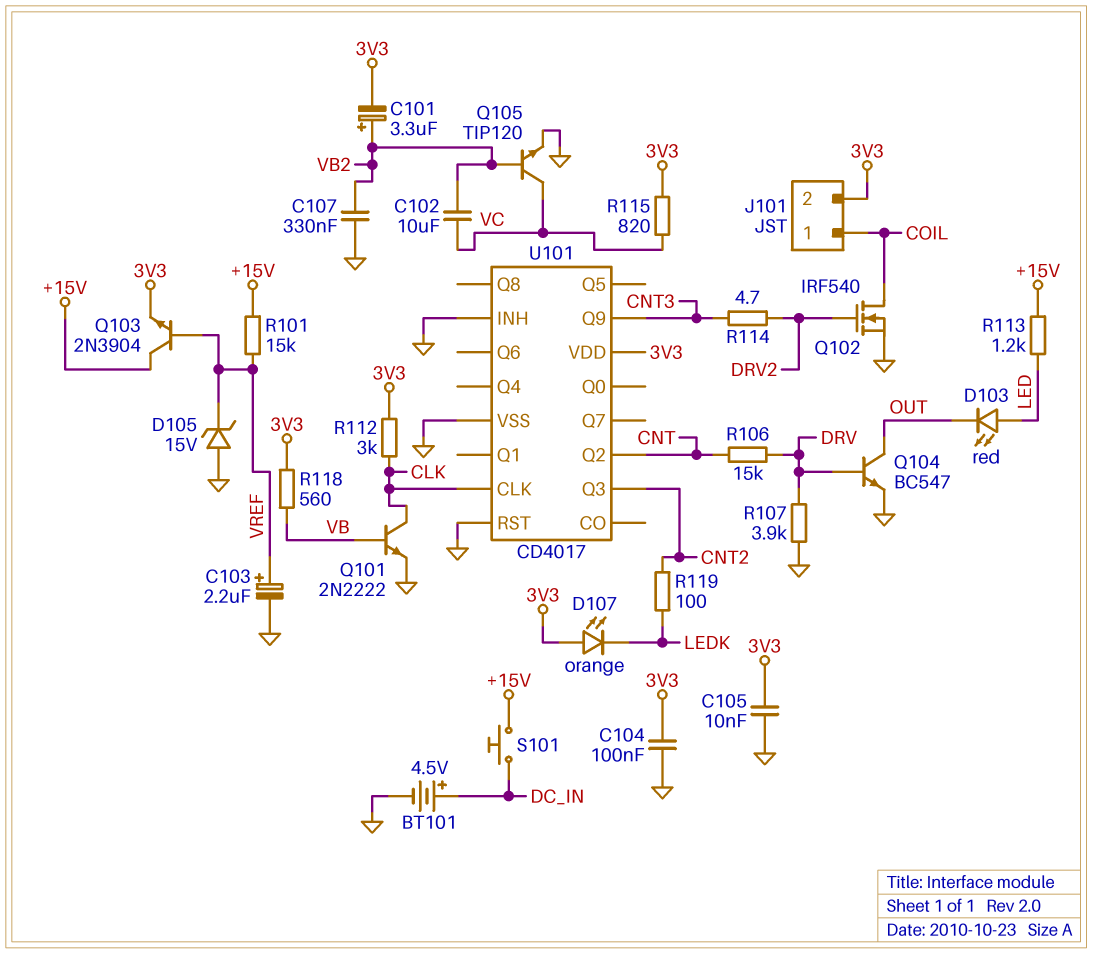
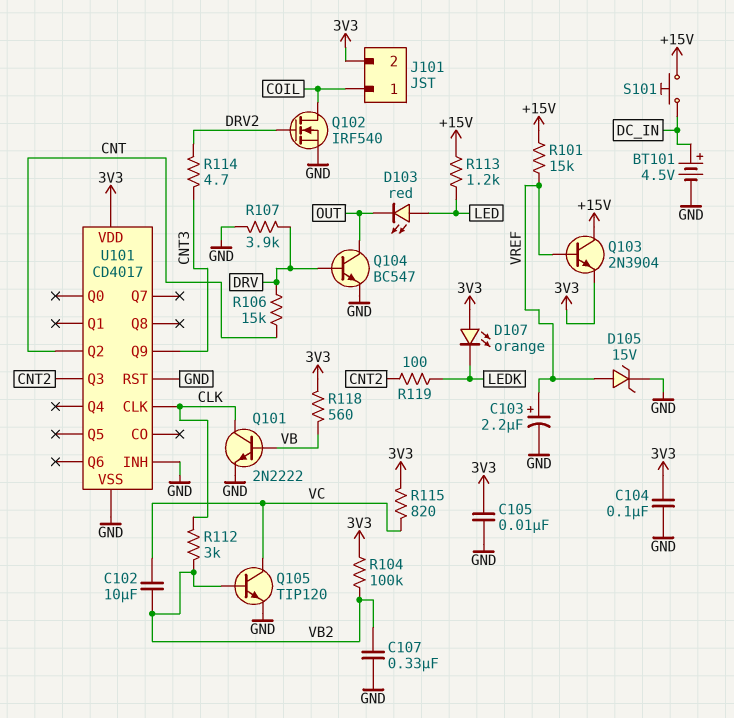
C101: 3.3uF (plus VB2, minus 3V3) -> none
D105: zener 15V (A GND, K VREF) -> zener 15V (A VREF, K GND)
R104: none -> 100k (3V3, VB2)
R112: 3k (3V3, CLK) -> 3k (CLK, VB2)

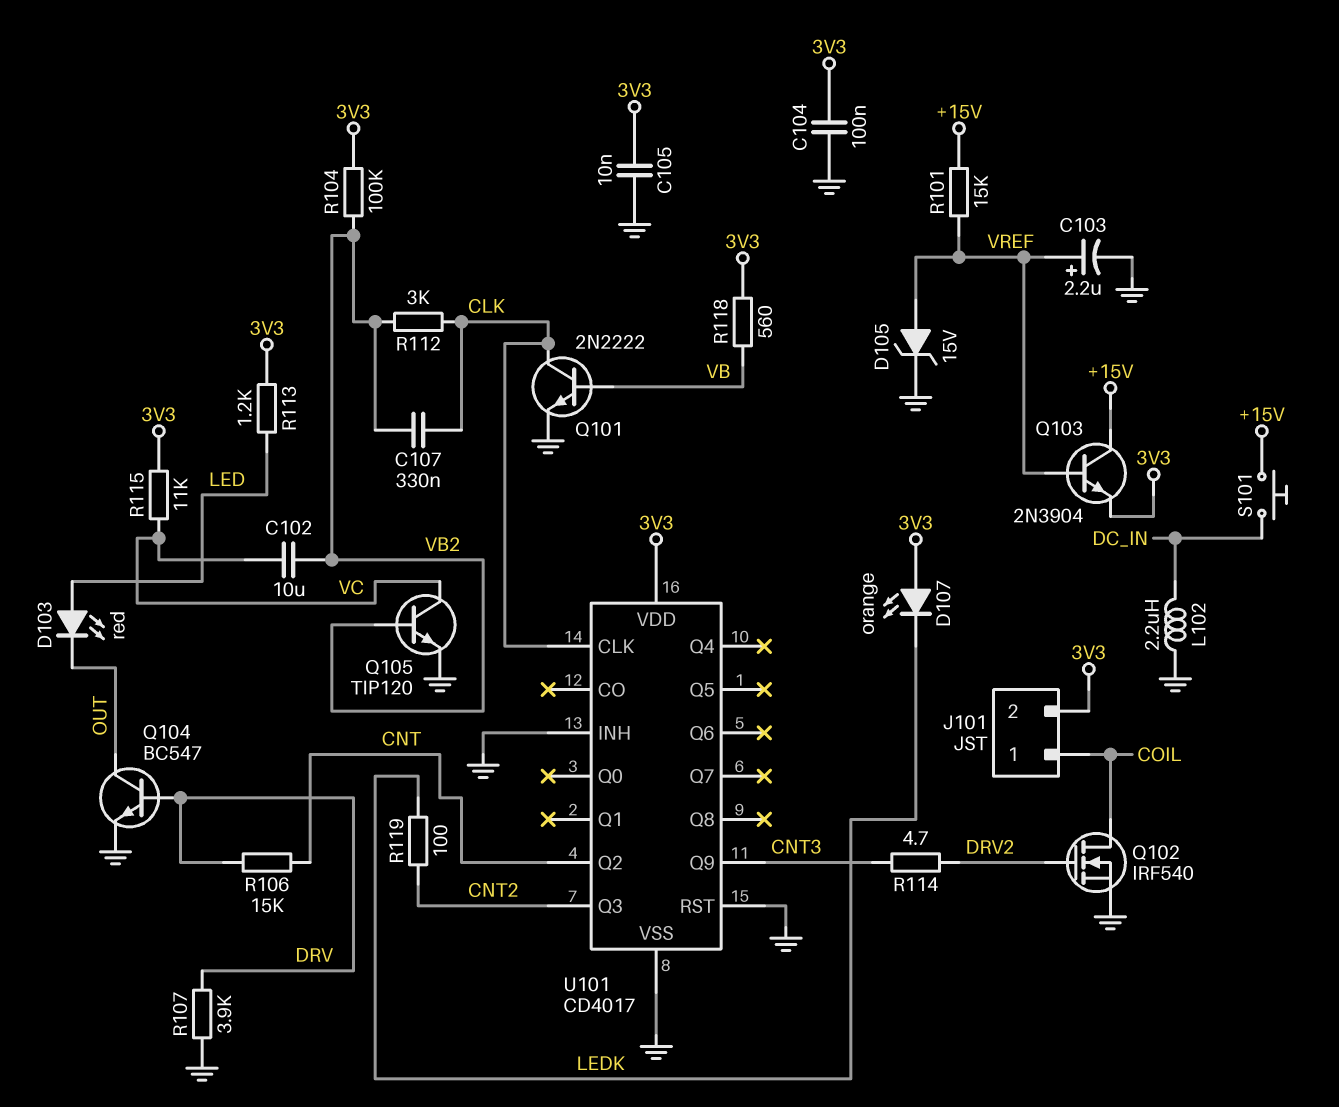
BT101: 4.5V (plus DC_IN, minus GND) -> none
C107: 330nF (GND, VB2) -> 330nF (CLK, VB2)
L102: none -> 2.2uH (DC_IN, GND)
R113: 1.2k (+15V, LED) -> 1.2k (3V3, LED)
R115: 820 (3V3, VC) -> 11k (3V3, VC)

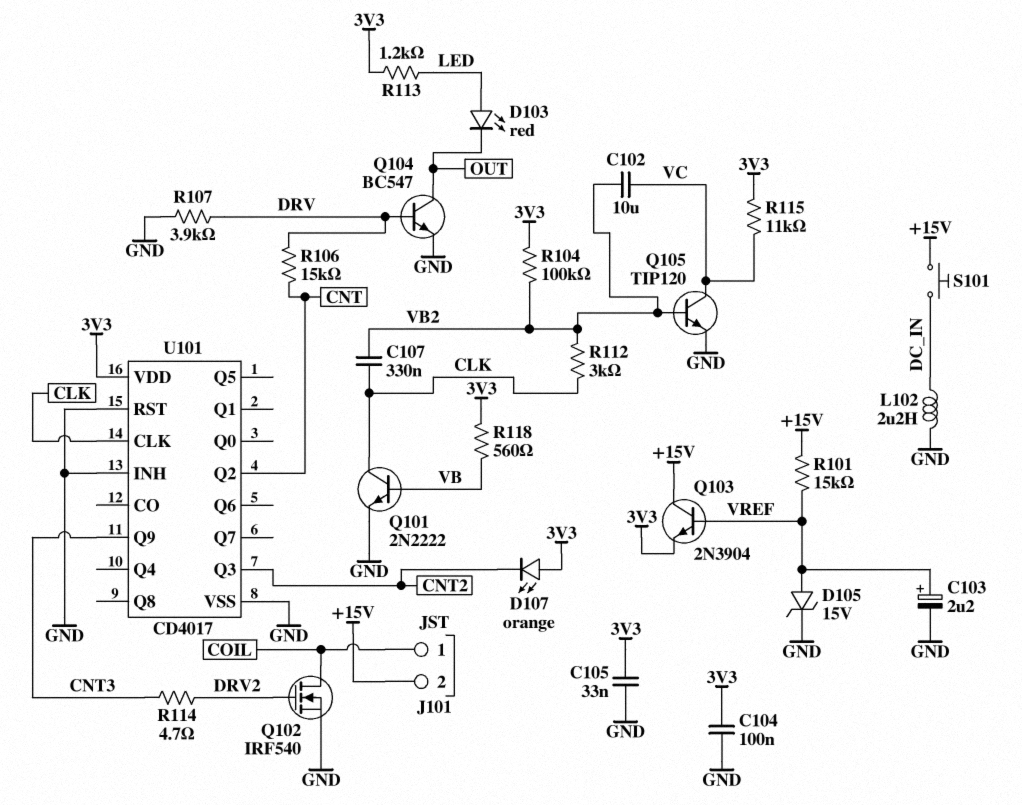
C105: 10nF (3V3, GND) -> 33nF (3V3, GND)
D107: LED orange (A 3V3, K LEDK) -> LED orange (A 3V3, K CNT2)
J101 pin 2: 3V3 -> +15V
R119: 100 (CNT2, LEDK) -> none

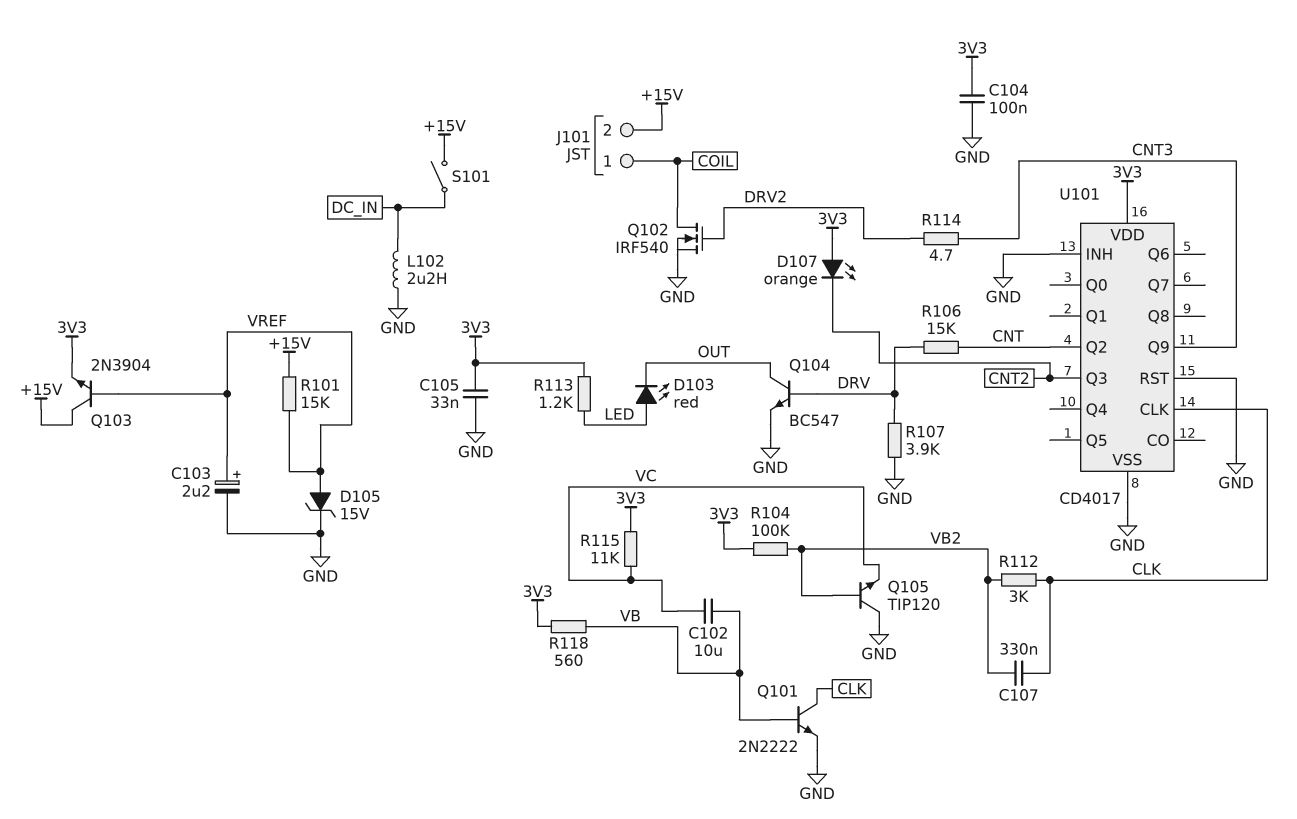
C102: 10uF (VB2, VC) -> 10uF (VB, VC)
Q105: NPN TIP120 (B VB2, C VC, E GND) -> NPN TIP120 (B VB2, C GND, E VC)
S101: button (+15V, DC_IN) -> switch (+15V, DC_IN)

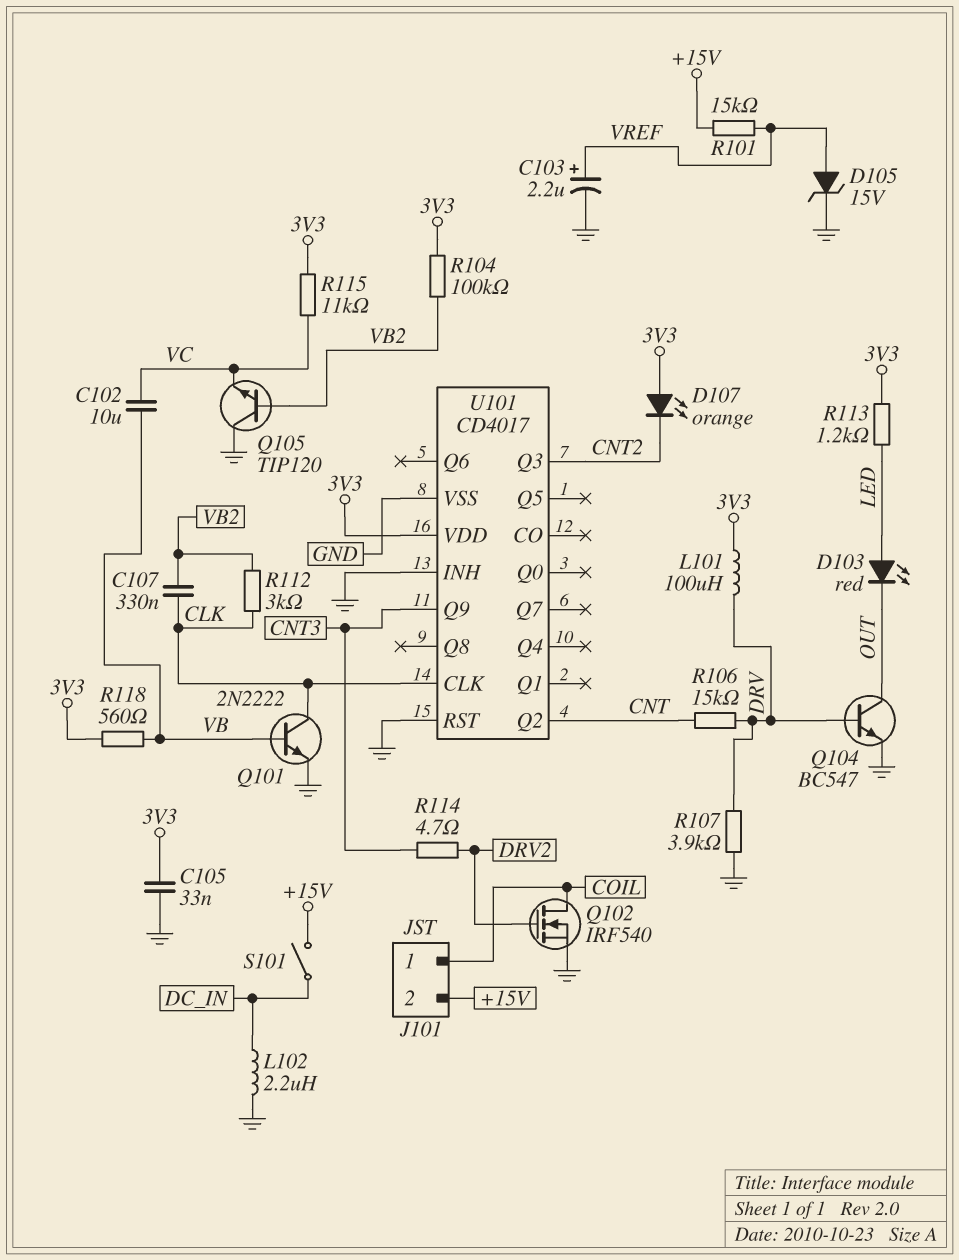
C104: 100nF (3V3, GND) -> none
L101: none -> 100uH (3V3, DRV)
Q103: NPN 2N3904 (B VREF, C +15V, E 3V3) -> none

